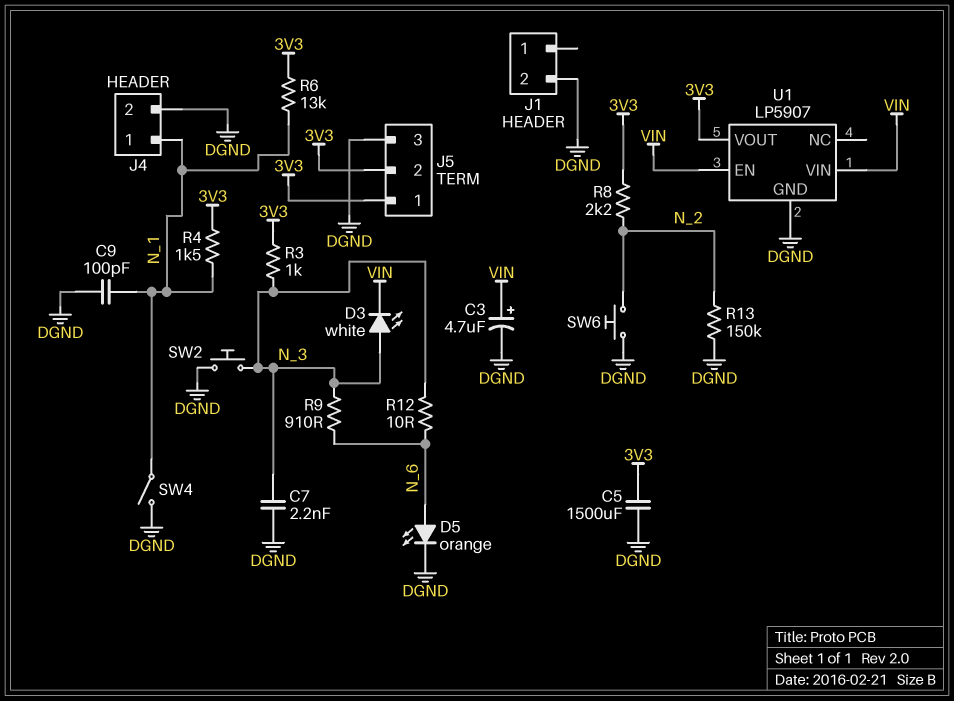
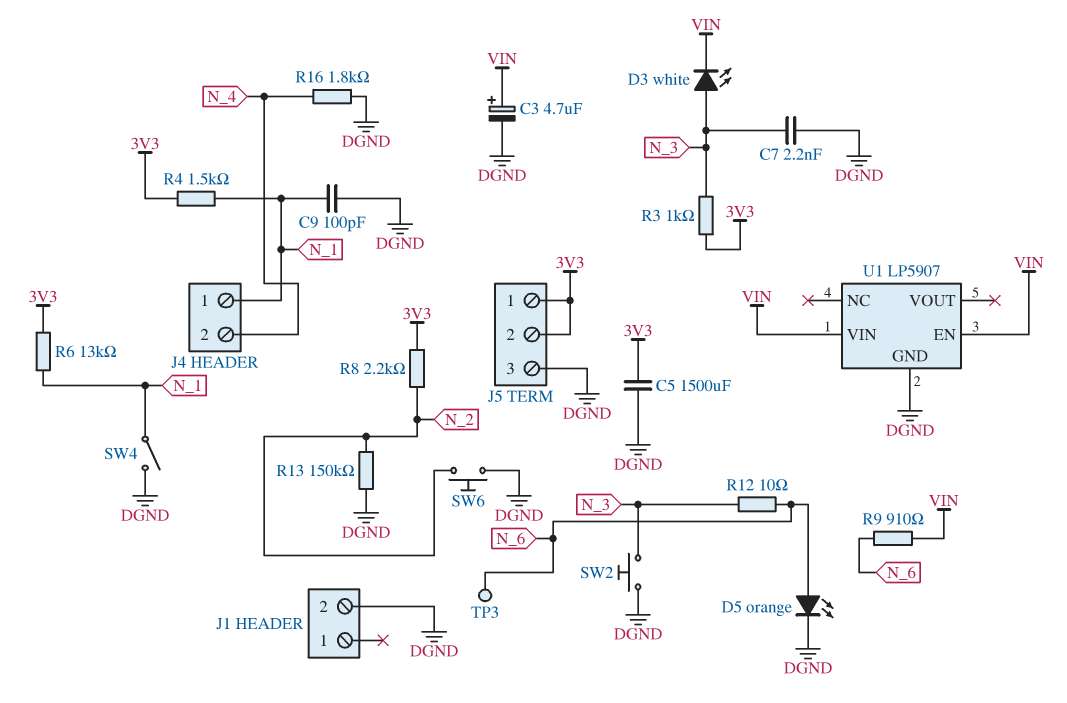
J4 pin 2: DGND -> N_4
R9: 910 (N_3, N_6) -> 910 (N_6, VIN)
R16: none -> 1.8k (DGND, N_4)
TP3: none -> test point (N_6)
U1 pin VOUT: 3V3 -> none

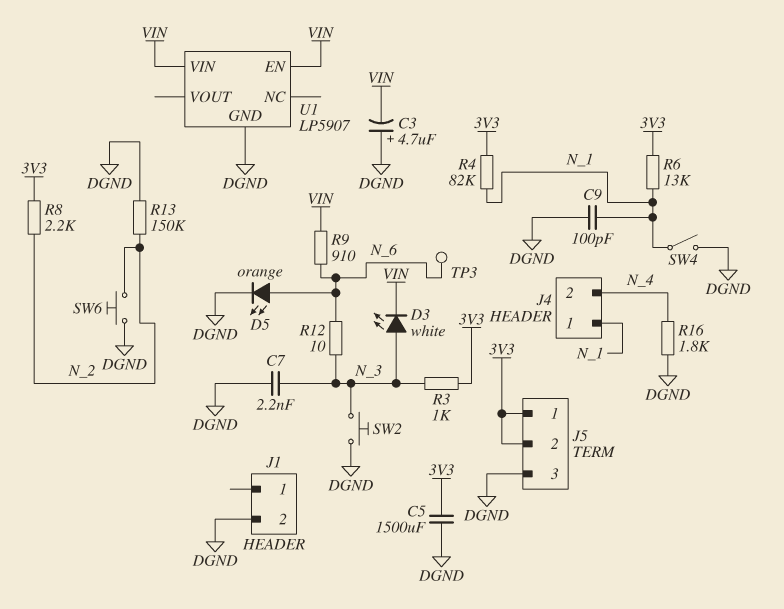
C3: 4.7uF (plus VIN, minus DGND) -> 4.7uF (plus DGND, minus VIN)
R4: 1.5k (3V3, N_1) -> 82k (3V3, N_1)

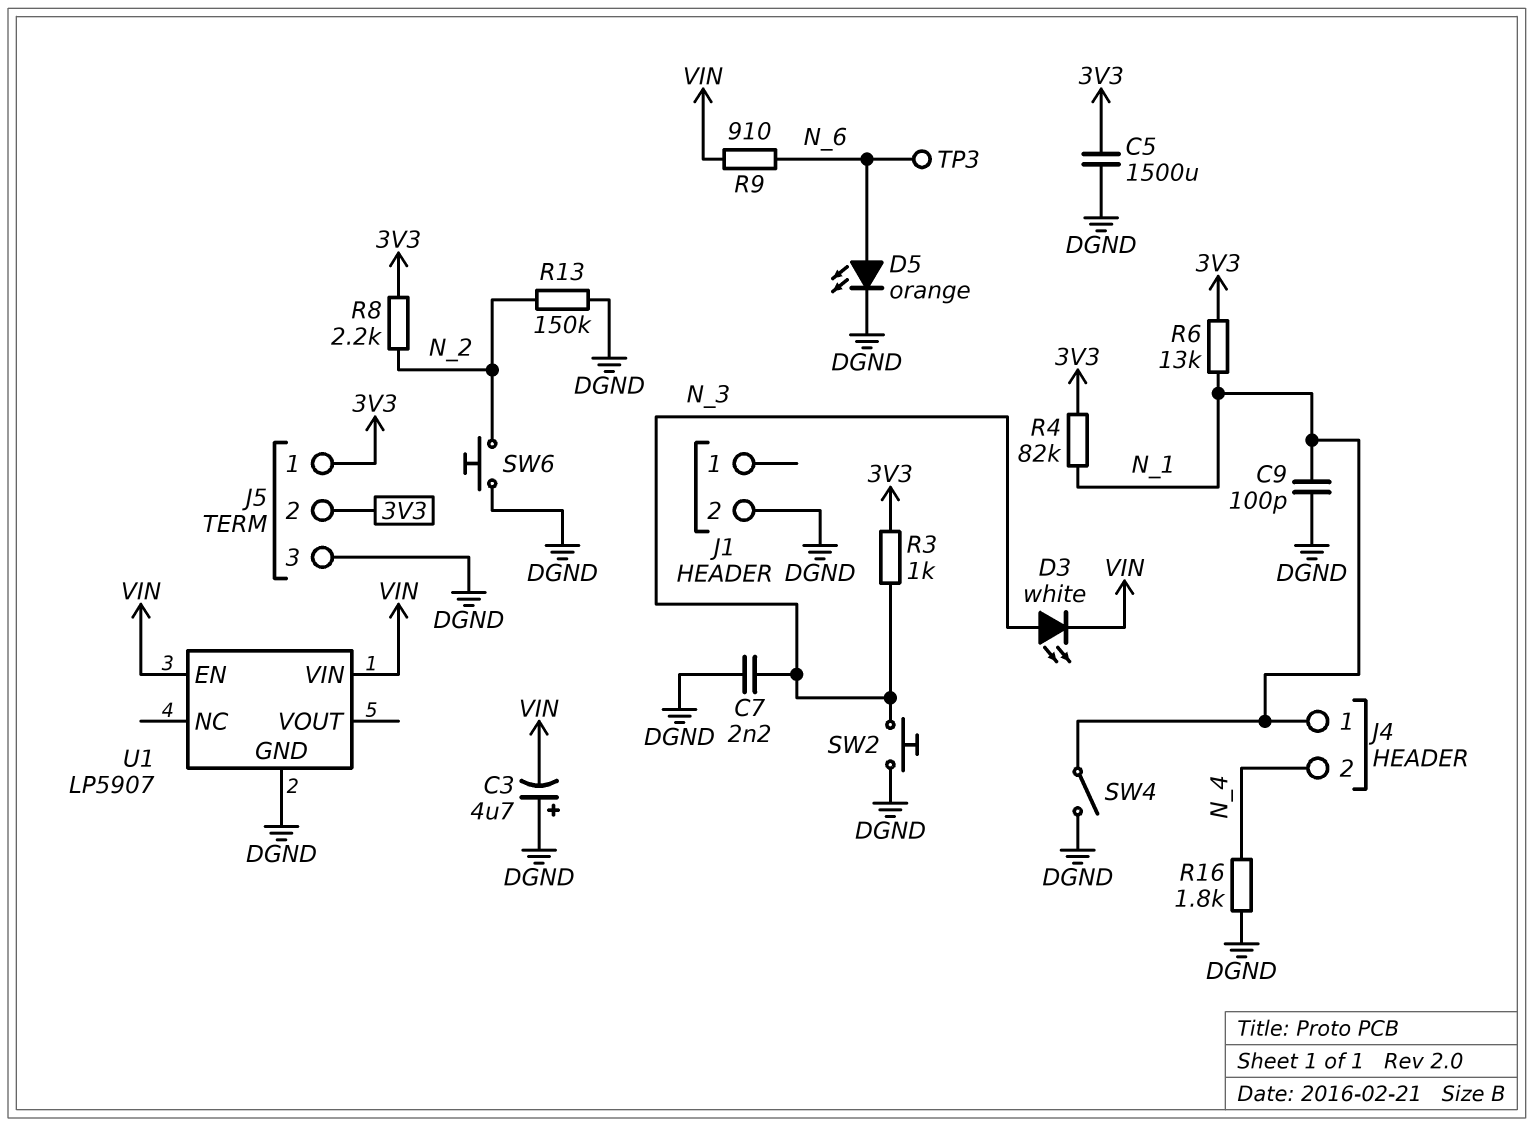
R12: 10 (N_3, N_6) -> none

